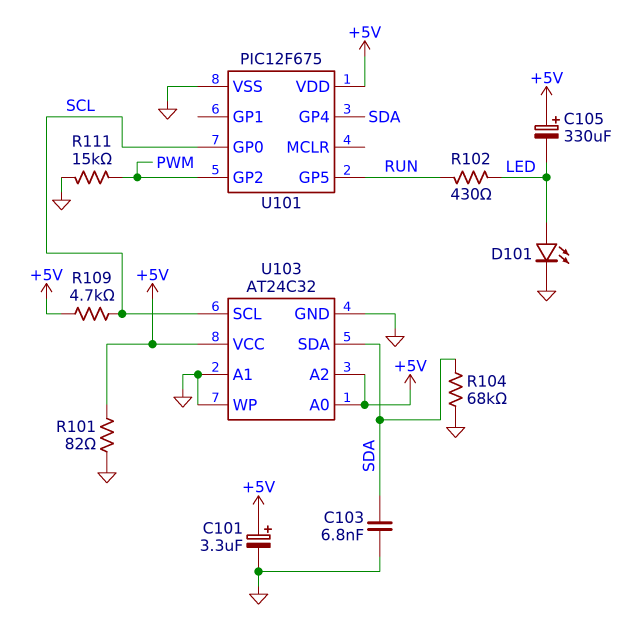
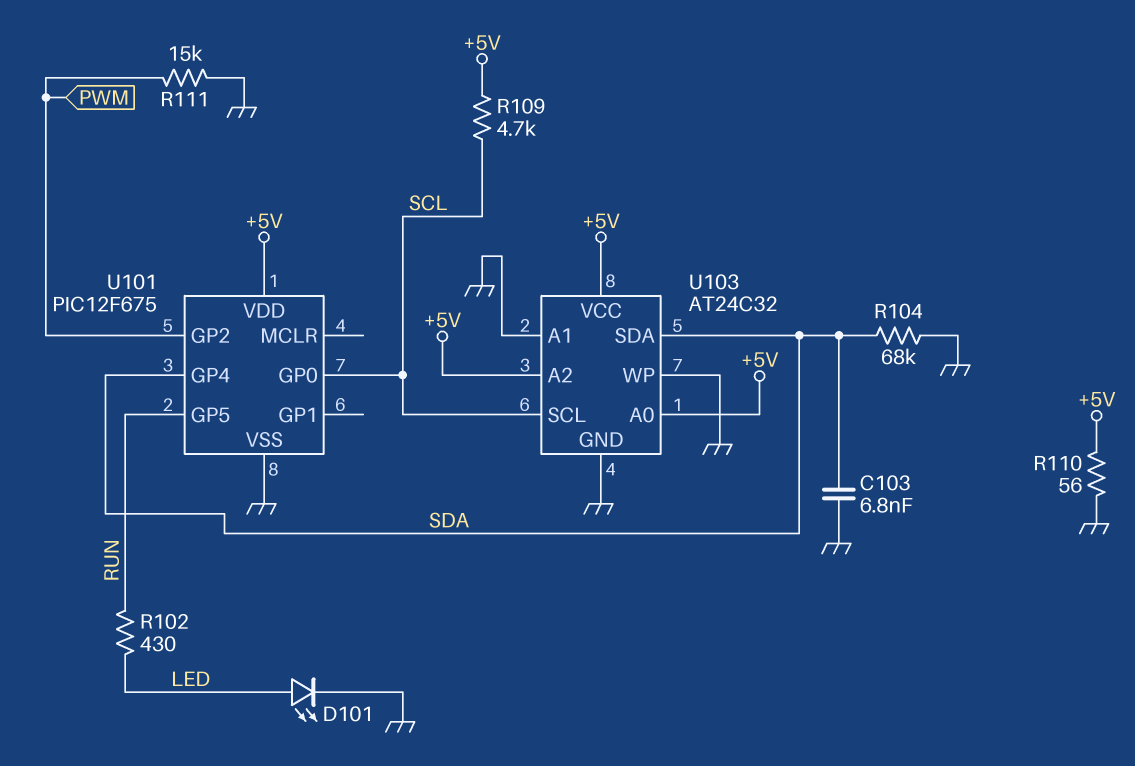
C101: 3.3uF (plus +5V, minus GND) -> none
C105: 330uF (plus +5V, minus LED) -> none
R101: 82 (+5V, GND) -> none
R110: none -> 56 (+5V, GND)

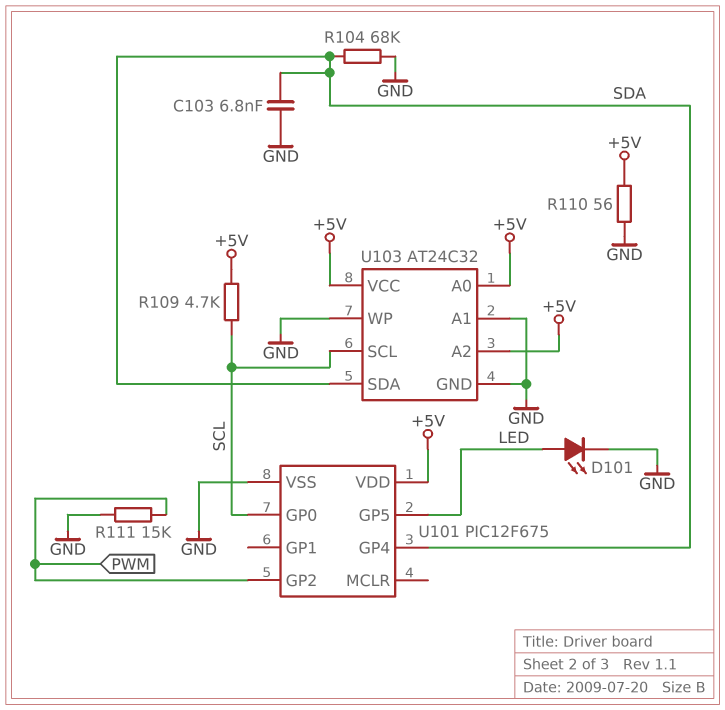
R102: 430 (LED, RUN) -> none
U101 pin GP5: RUN -> LED

